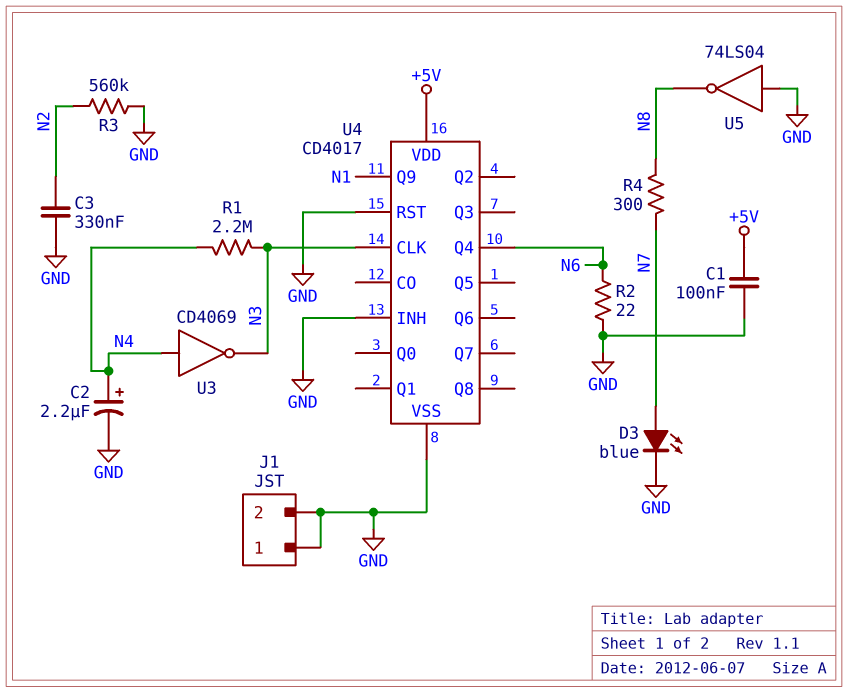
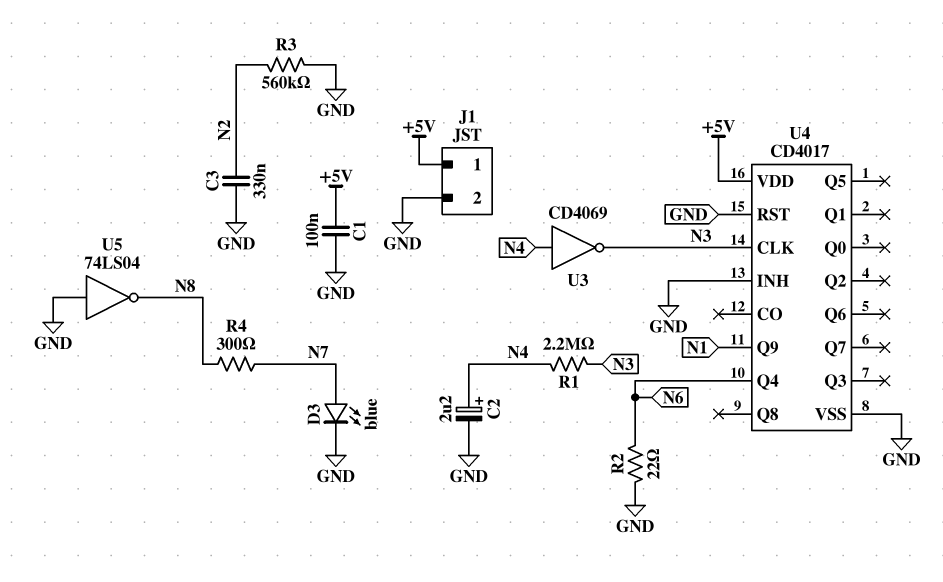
J1 pin 1: GND -> +5V

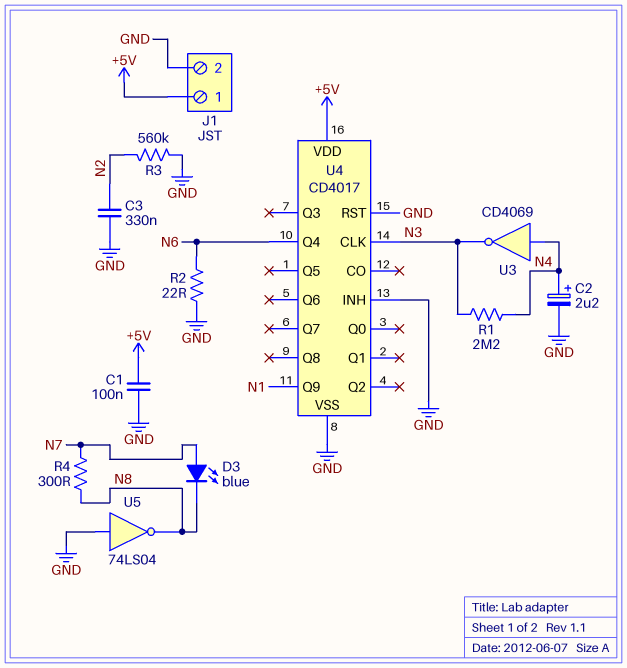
D3: LED blue (A N7, K GND) -> LED blue (A N7, K N8)

